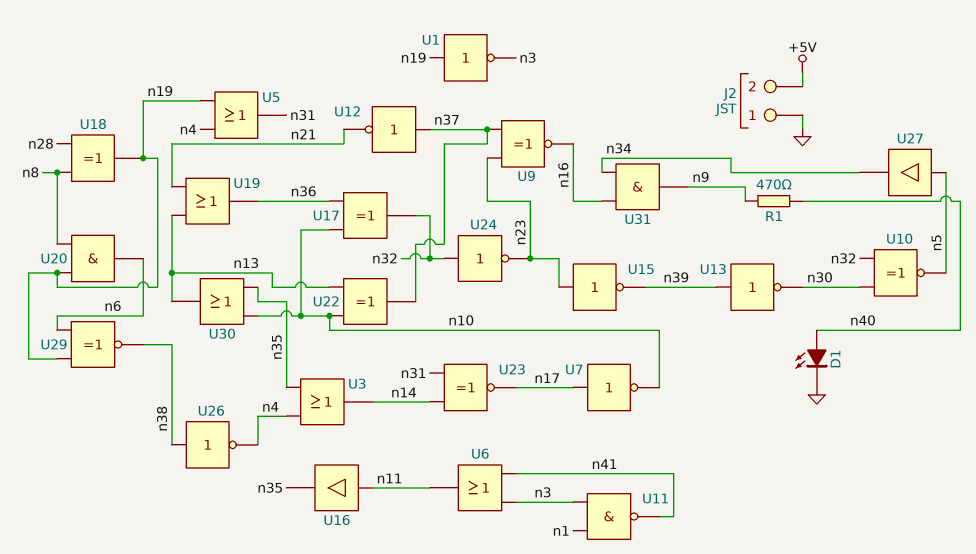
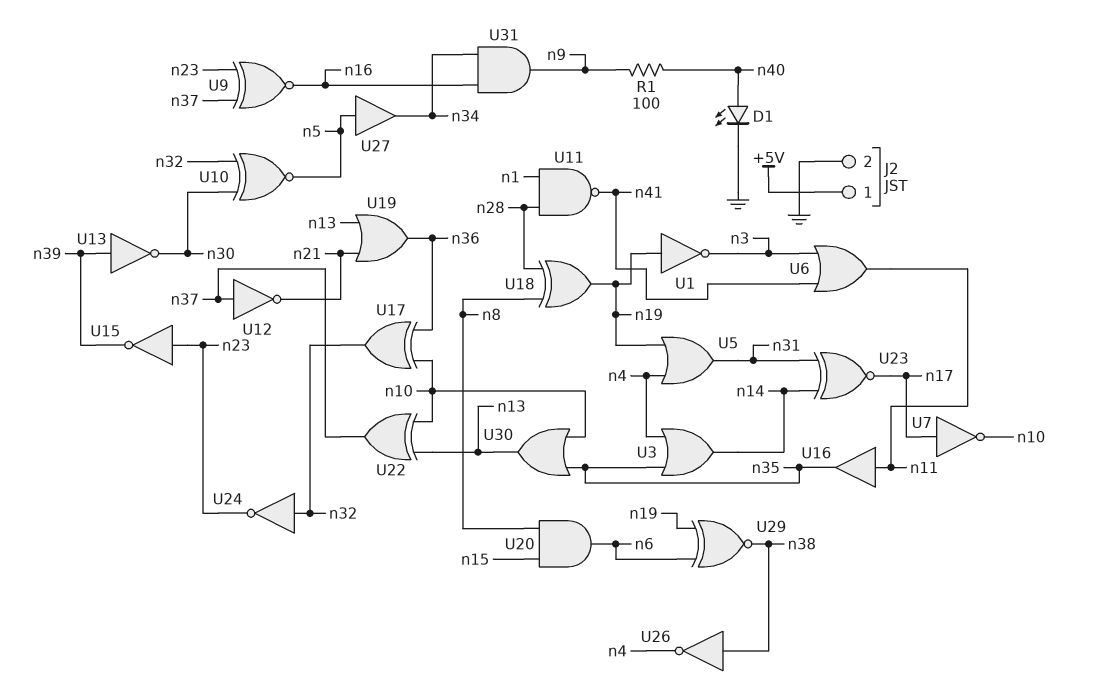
J2 pin 1: GND -> +5V
J2 pin 2: +5V -> GND
R1: 470 (n9, n40) -> 100 (n9, n40)
U11: NAND (in n1, in n3, out n41) -> NAND (in n1, in n28, out n41)
U20: AND (in n8, in n19, out n6) -> AND (in n8, in n15, out n6)

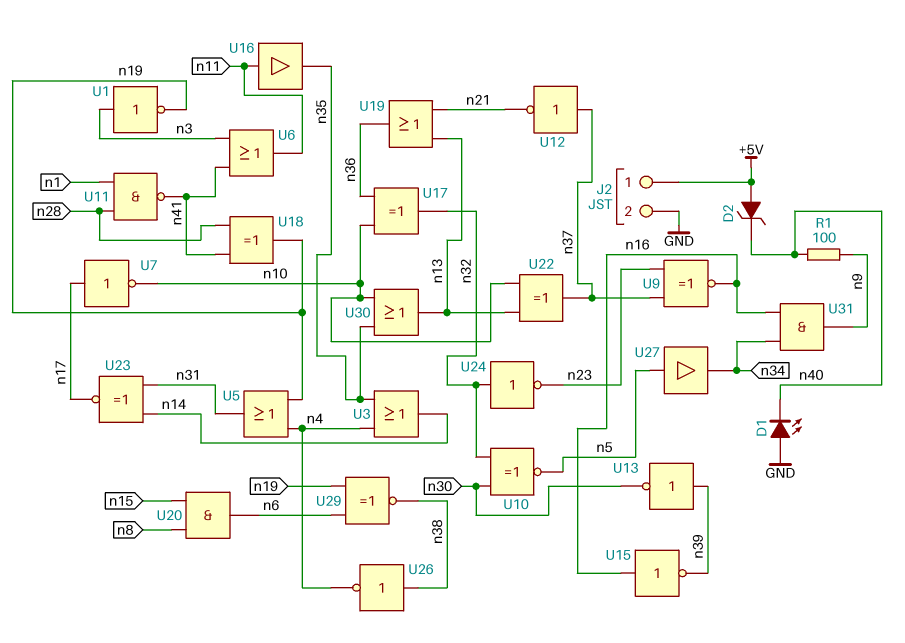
D1: LED (A n40, K GND) -> LED (A GND, K n40)
D2: none -> zener (A +5V, K n40)
U1: NOT (in n19, out n3) -> NOT (in n3, out n19)
U15: NOT (in n23, out n39) -> NOT (in n16, out n39)
U18: XOR (in n8, in n28, out n19) -> XOR (in n28, in n41, out n19)

